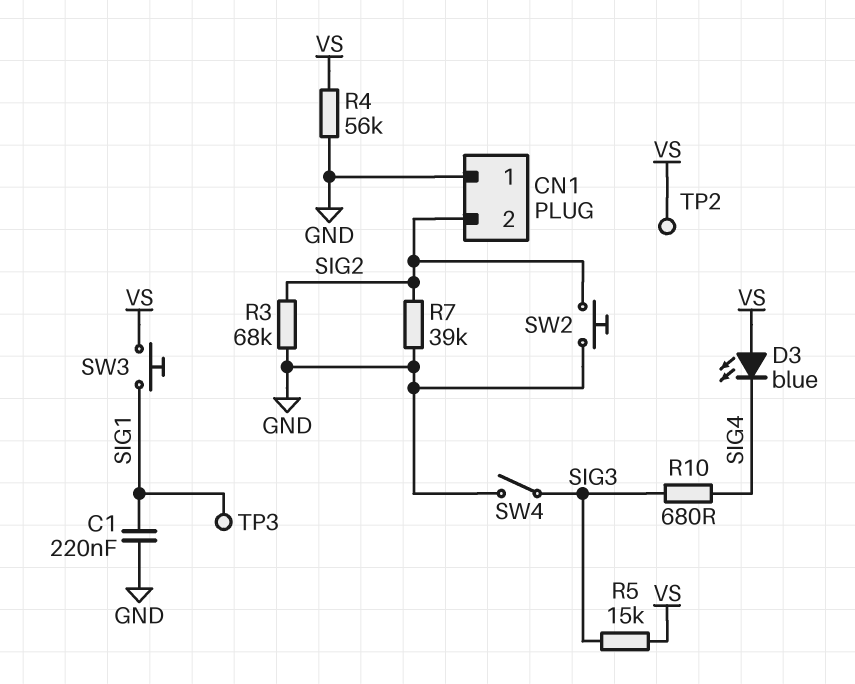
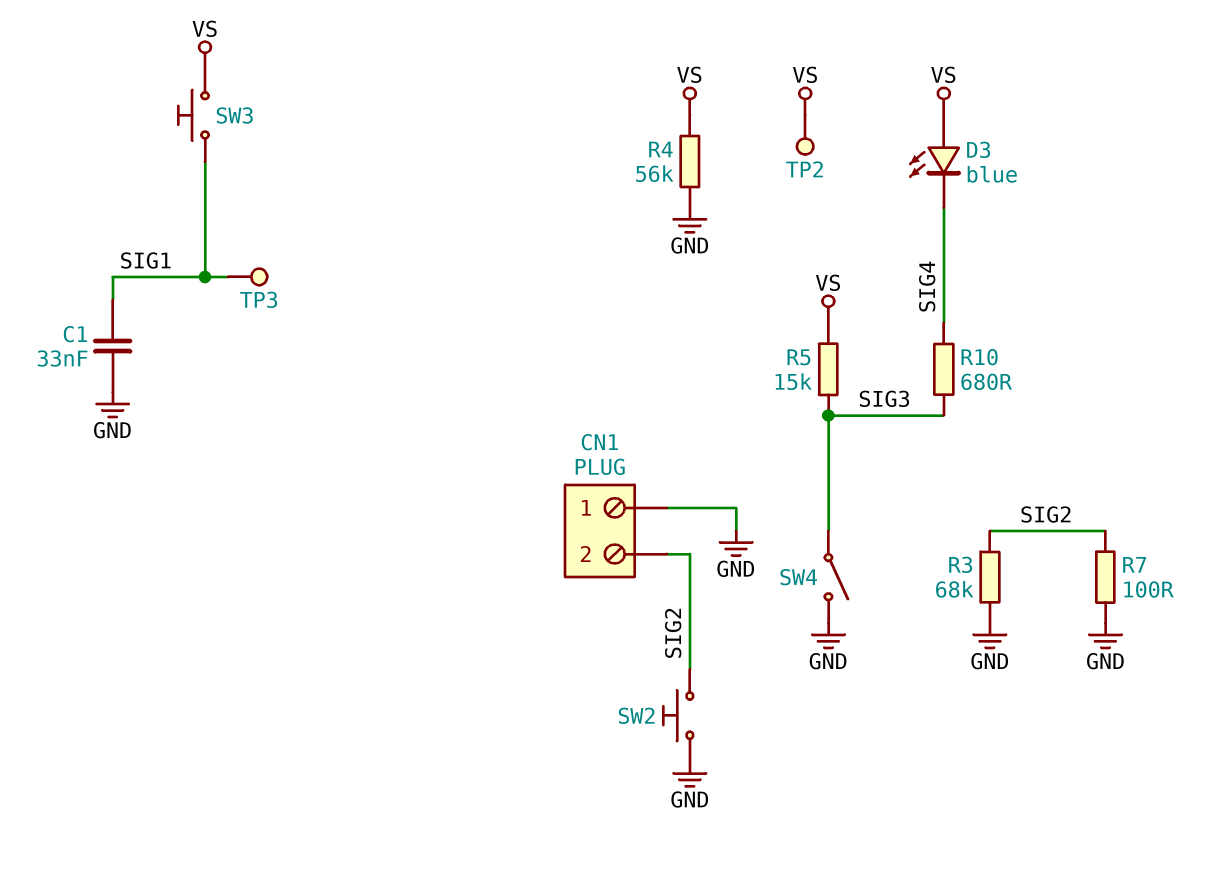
C1: 220nF (GND, SIG1) -> 33nF (GND, SIG1)
R7: 39k (GND, SIG2) -> 100 (GND, SIG2)

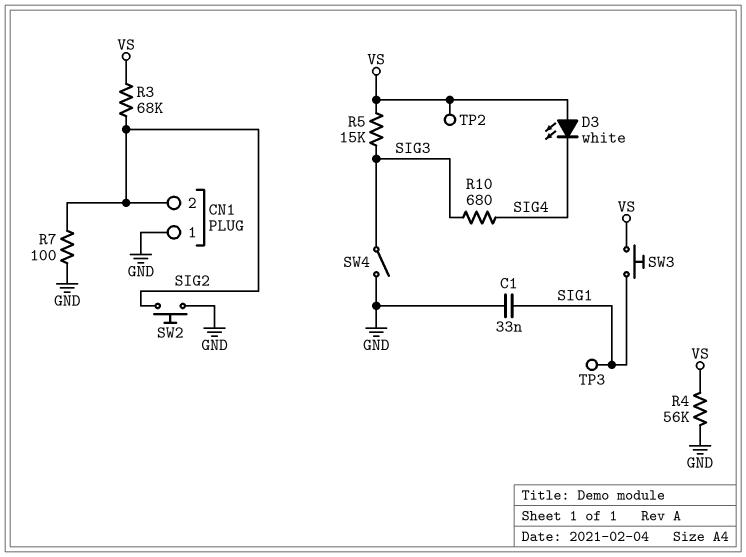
D3: LED blue (A VS, K SIG4) -> LED white (A VS, K SIG4)
R3: 68k (GND, SIG2) -> 68k (SIG2, VS)

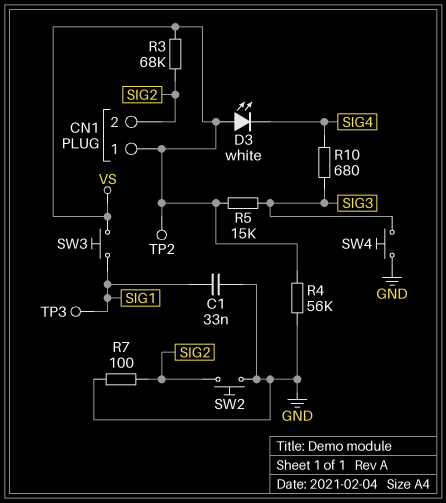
CN1 pin 1: GND -> VS
SW4: switch (GND, SIG3) -> button (GND, SIG3)

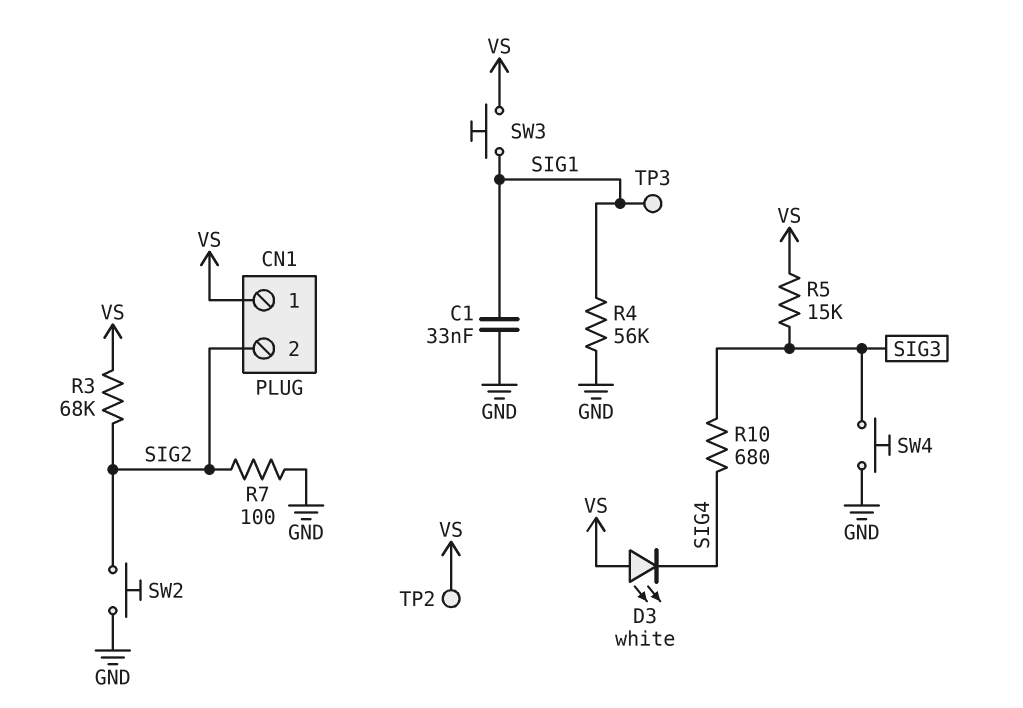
R4: 56k (GND, VS) -> 56k (GND, SIG1)

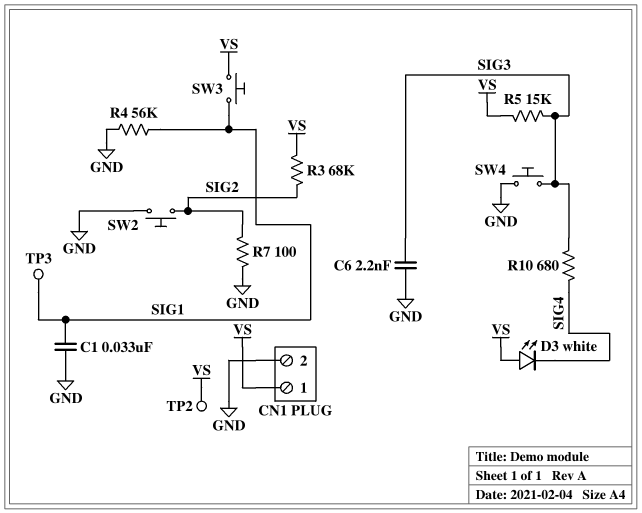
C6: none -> 2.2nF (GND, SIG3)
CN1 pin 2: SIG2 -> GND

